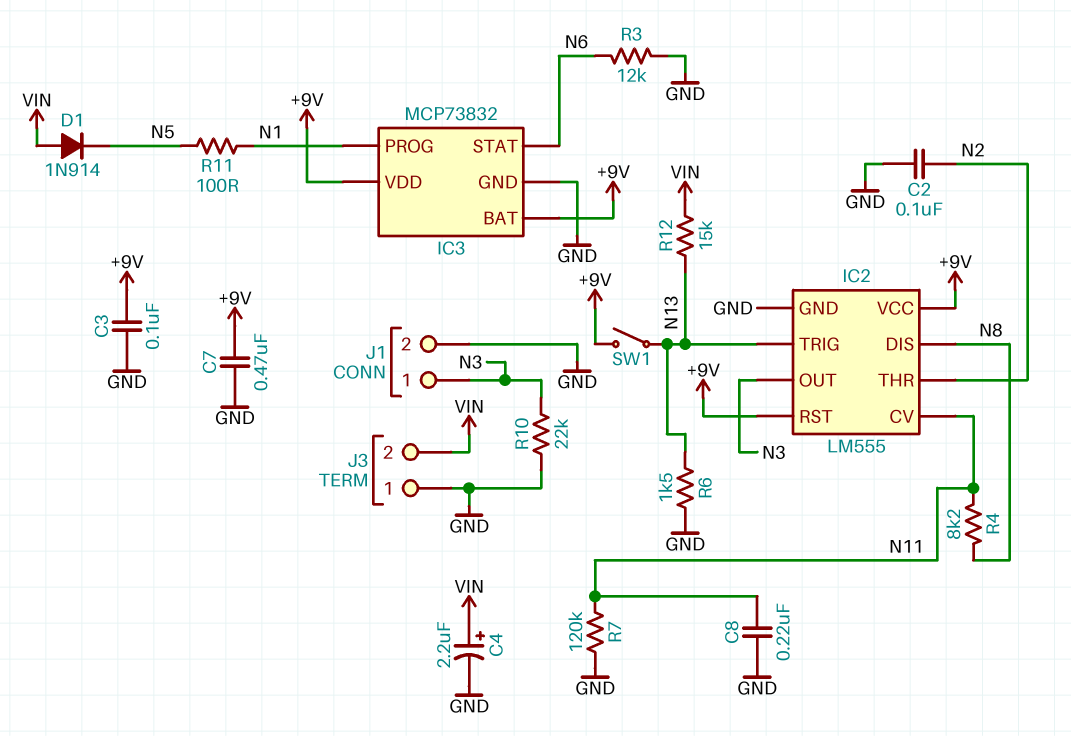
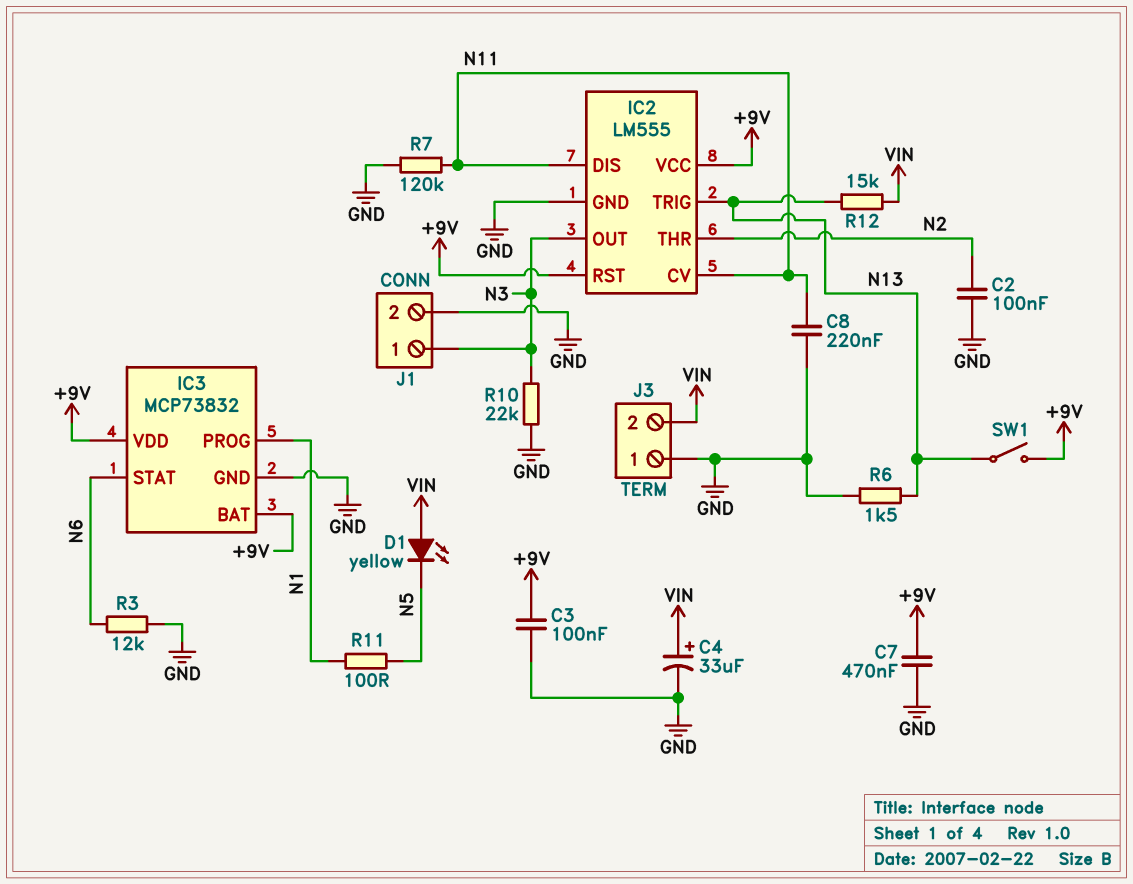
C4: 2.2uF (plus VIN, minus GND) -> 33uF (plus VIN, minus GND)
D1: diode 1N914 (A VIN, K N5) -> LED yellow (A VIN, K N5)
IC2 pin DIS: N8 -> N11
R4: 8.2k (N8, N11) -> none

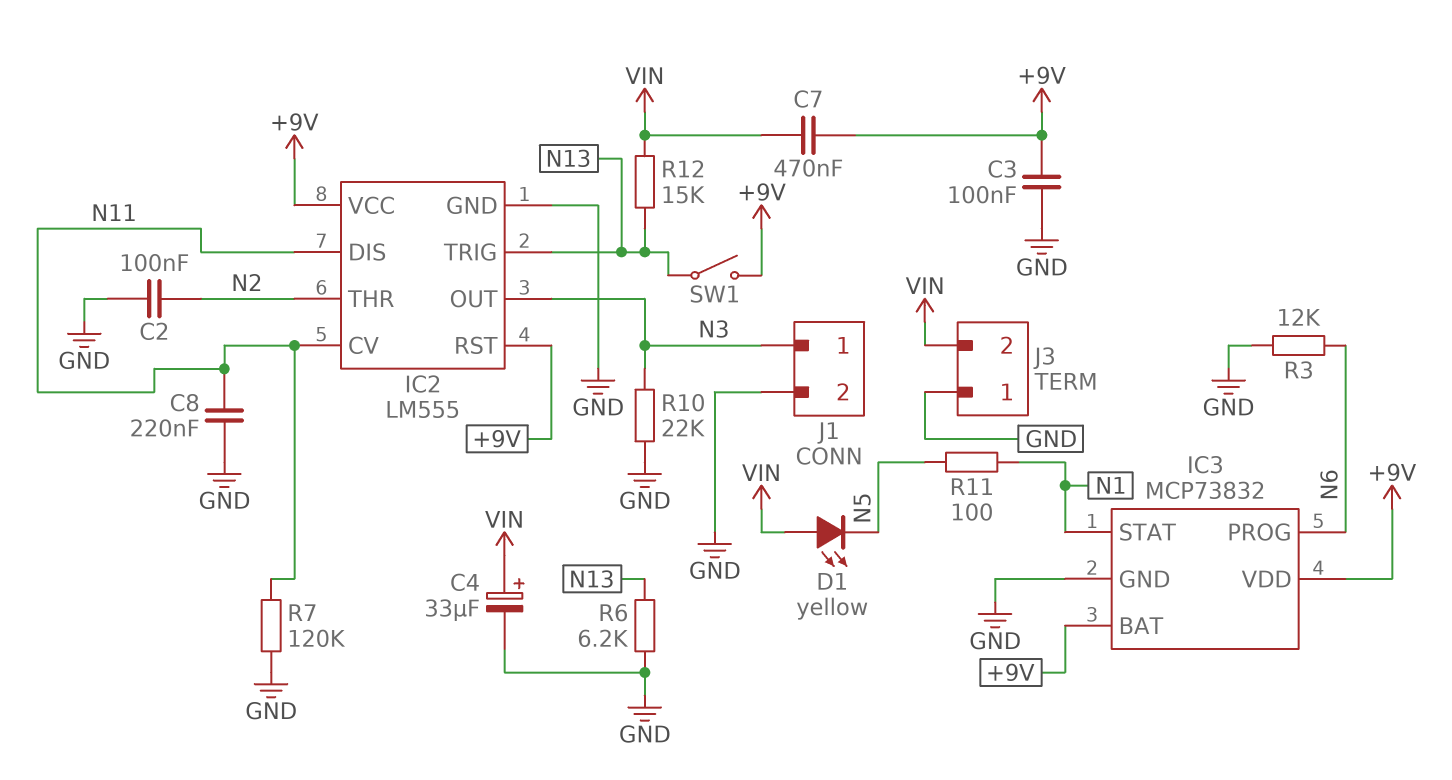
C7: 470nF (+9V, GND) -> 470nF (+9V, VIN)
IC3 pin PROG: N1 -> N6
IC3 pin STAT: N6 -> N1
R6: 1.5k (GND, N13) -> 6.2k (GND, N13)

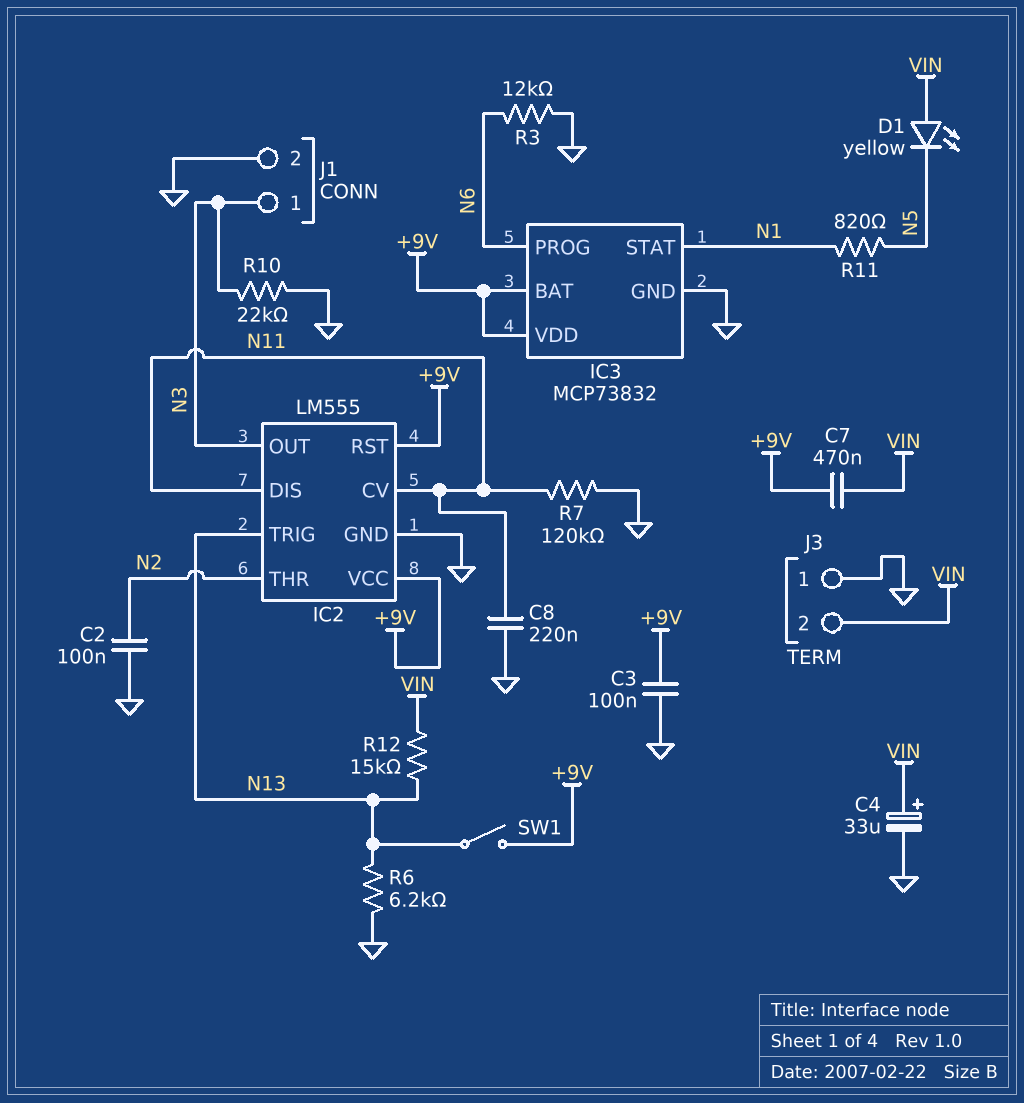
R11: 100 (N1, N5) -> 820 (N1, N5)

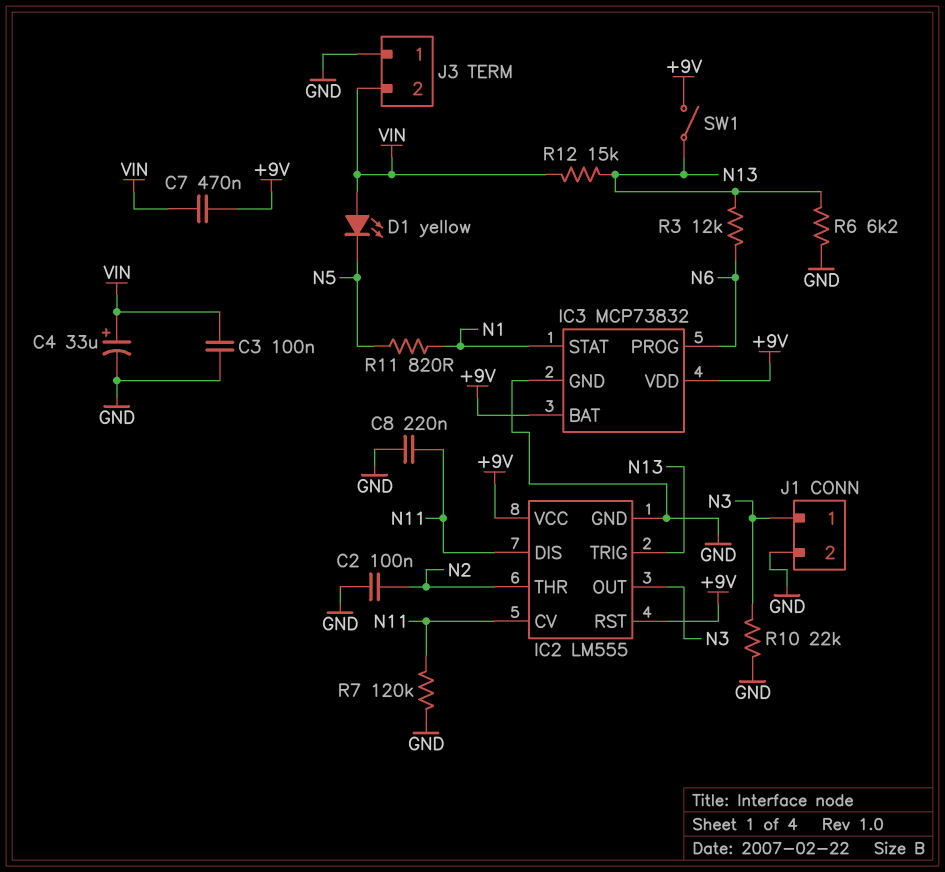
C3: 100nF (+9V, GND) -> 100nF (GND, VIN)
R3: 12k (GND, N6) -> 12k (N6, N13)

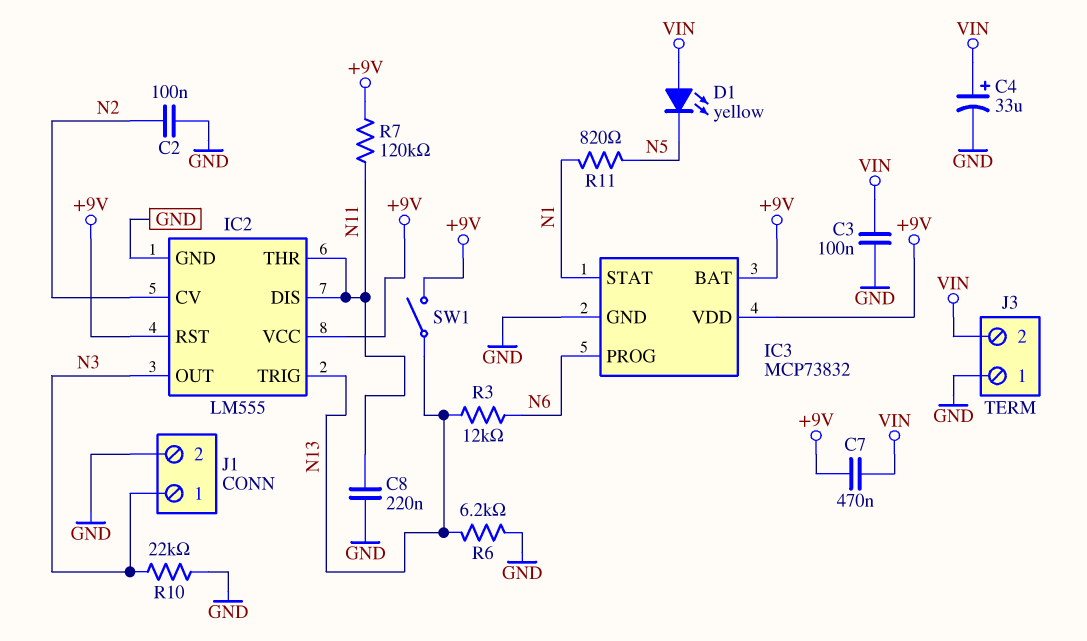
IC2 pin CV: N11 -> N2
IC2 pin THR: N2 -> N11
R7: 120k (GND, N11) -> 120k (+9V, N11)
R12: 15k (N13, VIN) -> none

